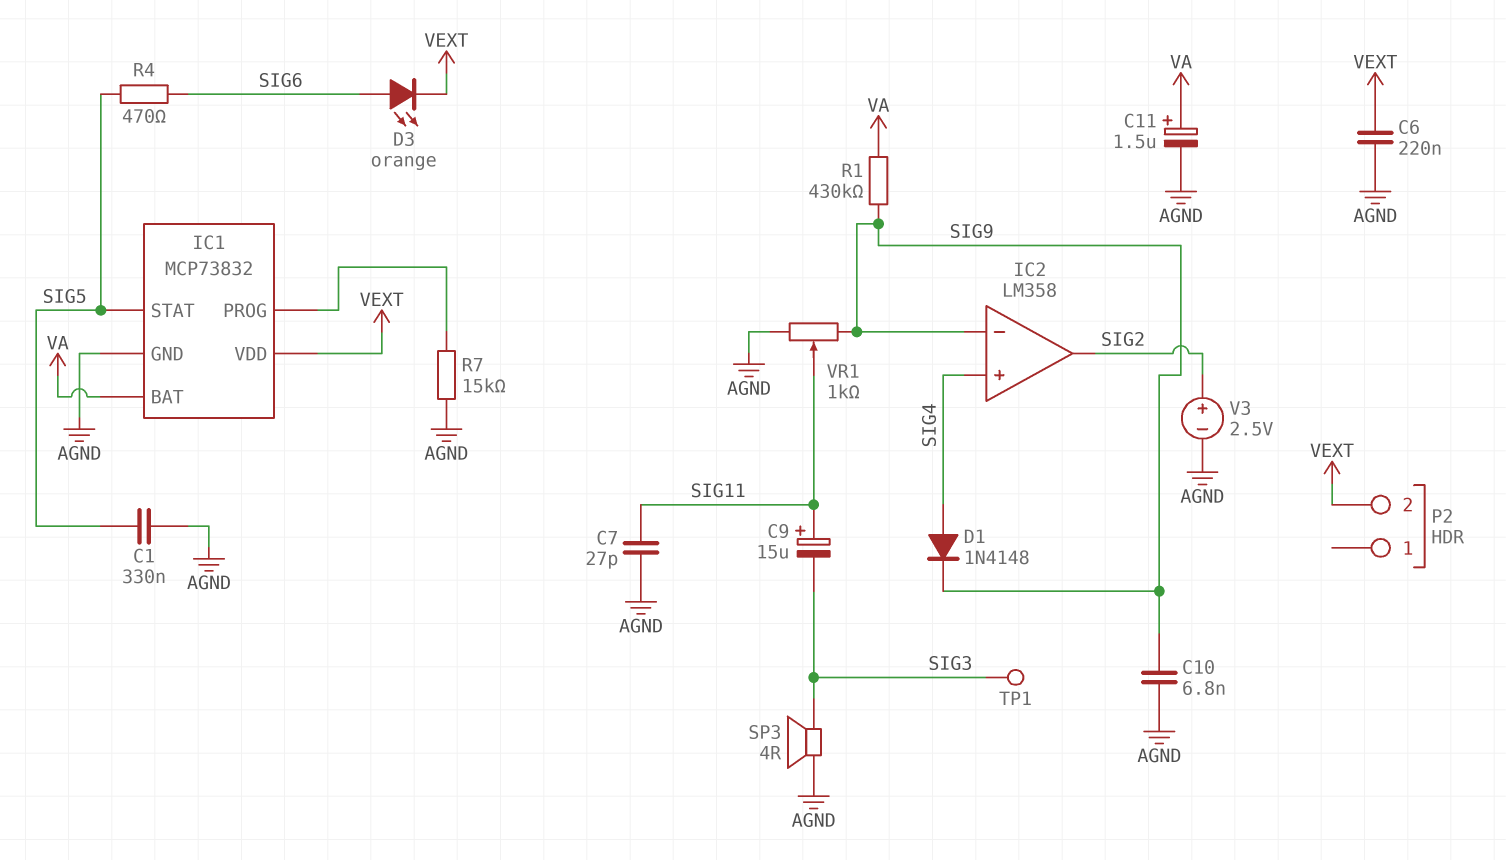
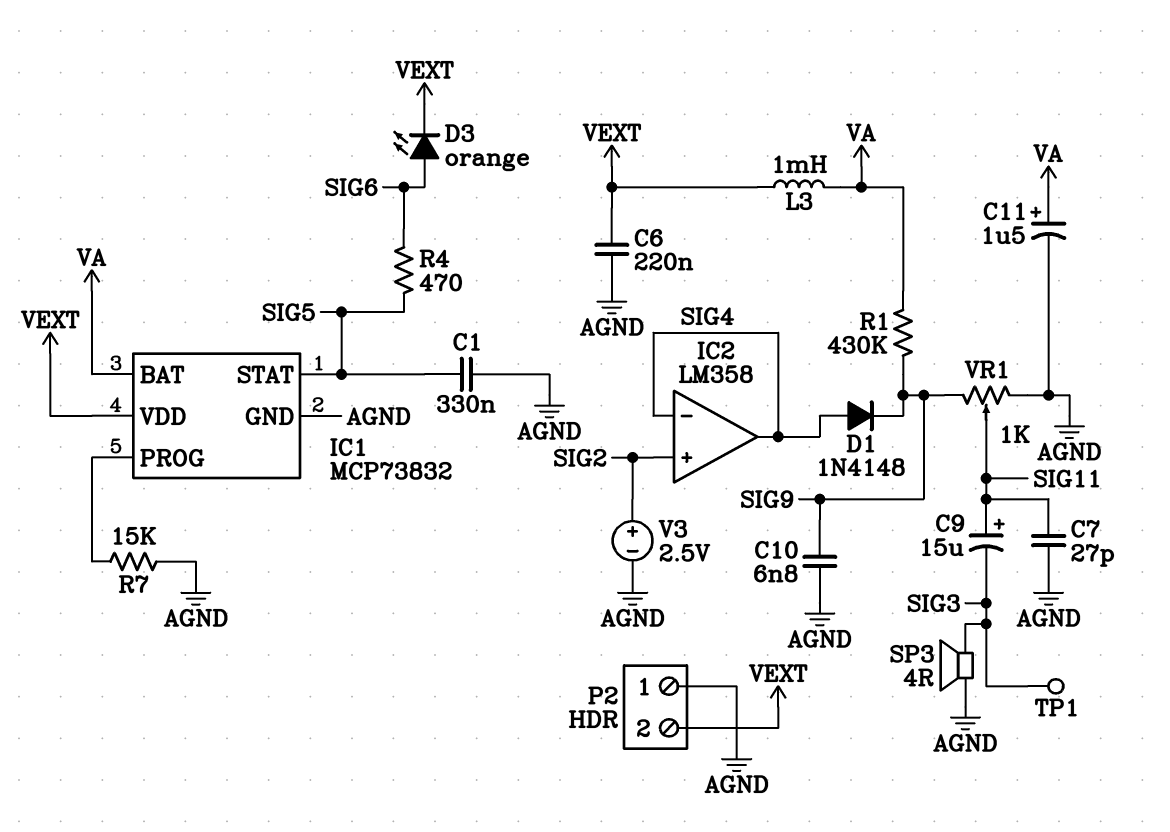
IC2 pin in+: SIG4 -> SIG2
IC2 pin in-: SIG9 -> SIG4
IC2 pin out: SIG2 -> SIG4
L3: none -> 1mH (VA, VEXT)
P2 pin 1: none -> AGND

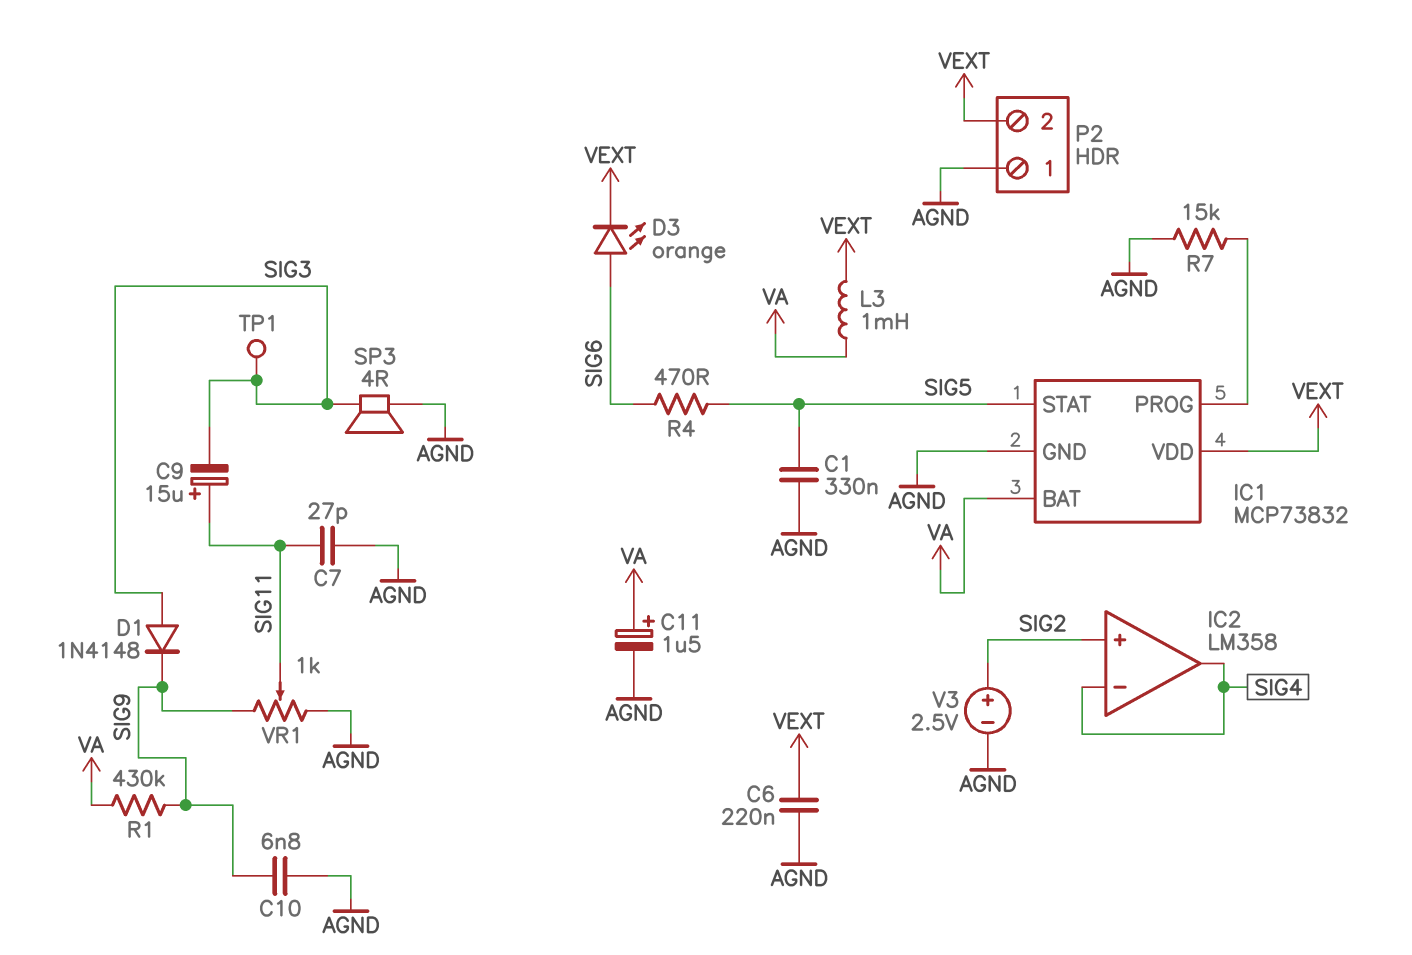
D1: diode 1N4148 (A SIG4, K SIG9) -> diode 1N4148 (A SIG3, K SIG9)

